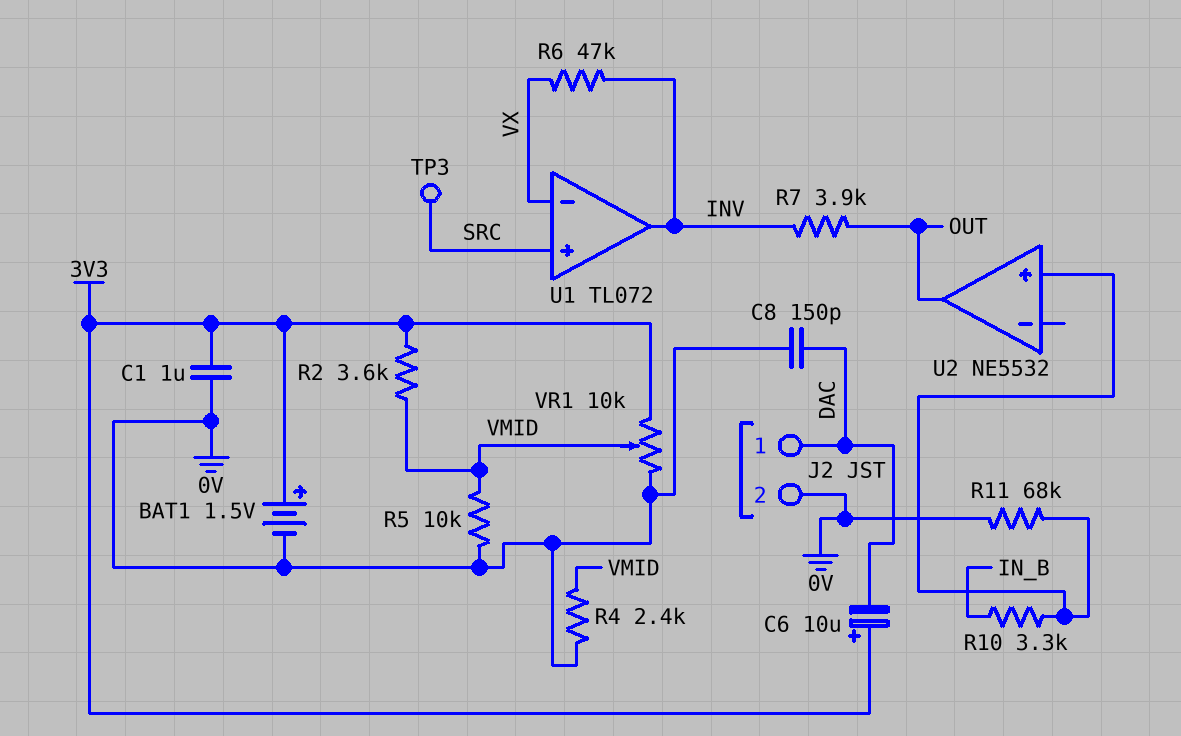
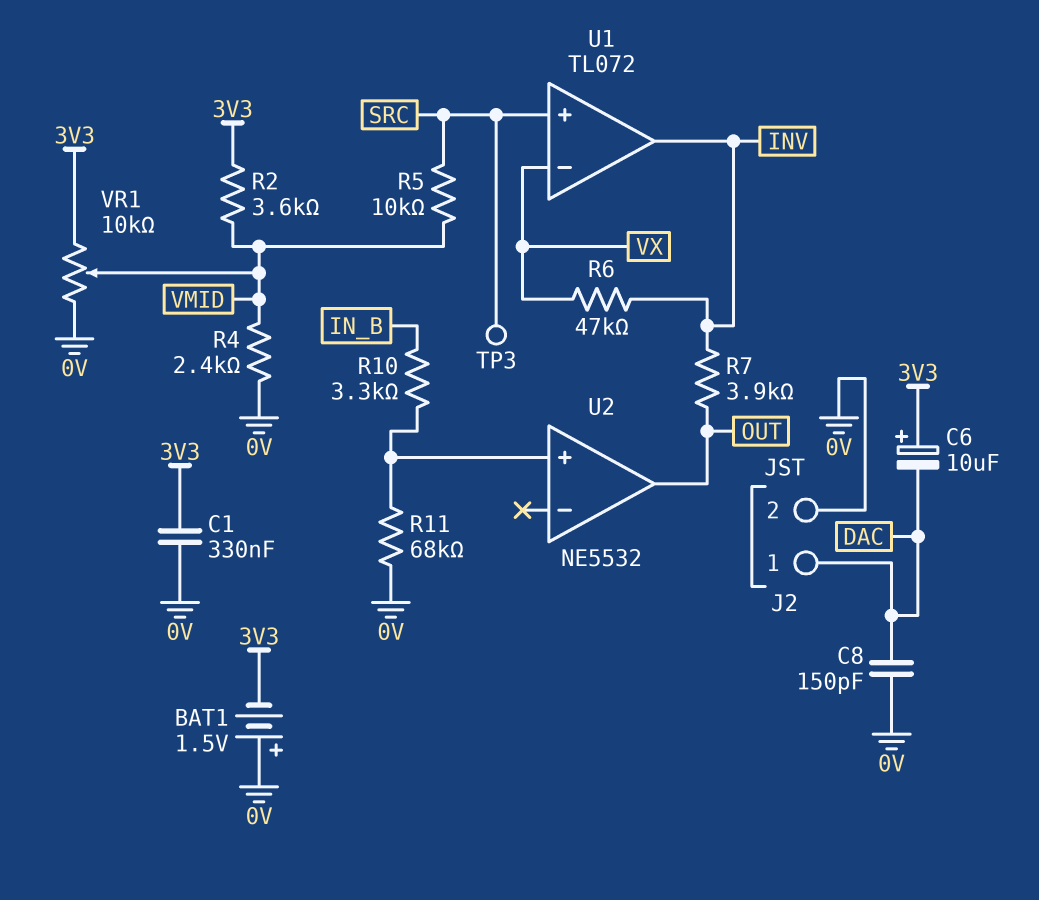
BAT1: 1.5V (plus 3V3, minus 0V) -> 1.5V (plus 0V, minus 3V3)
C1: 1uF (0V, 3V3) -> 330nF (0V, 3V3)
R5: 10k (0V, VMID) -> 10k (SRC, VMID)

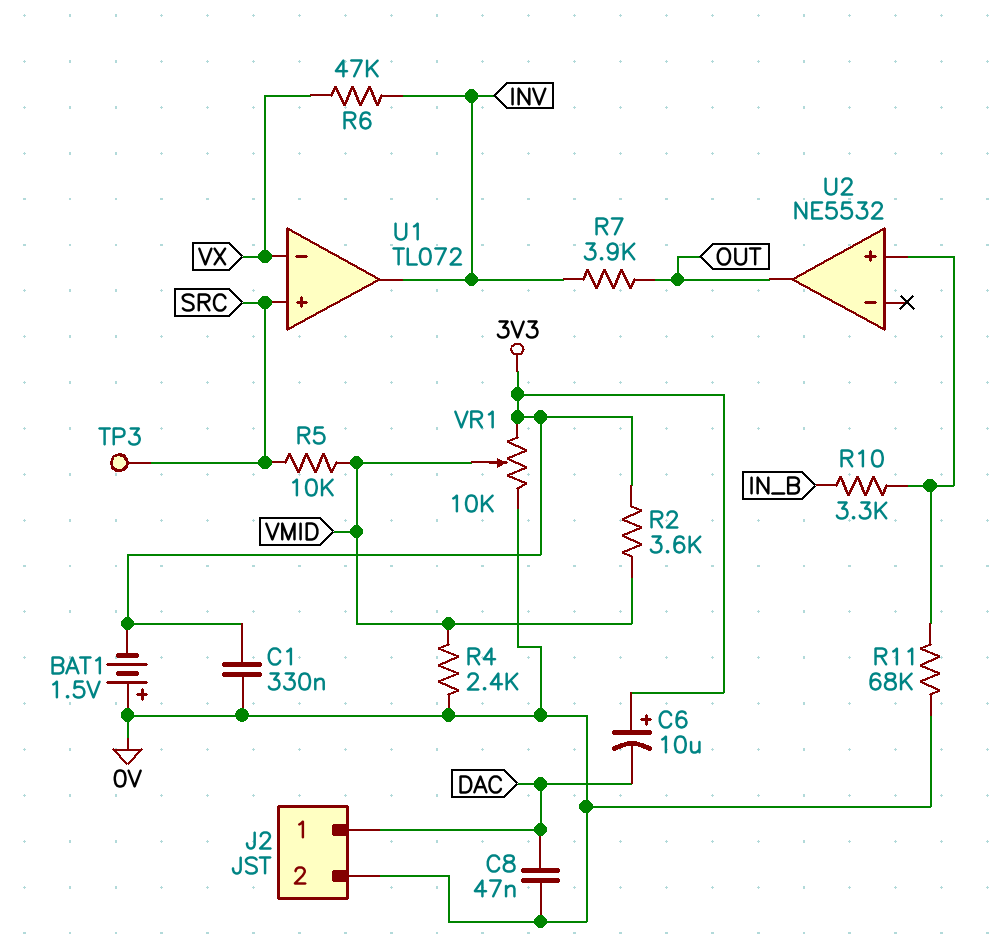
C8: 150pF (0V, DAC) -> 47nF (0V, DAC)

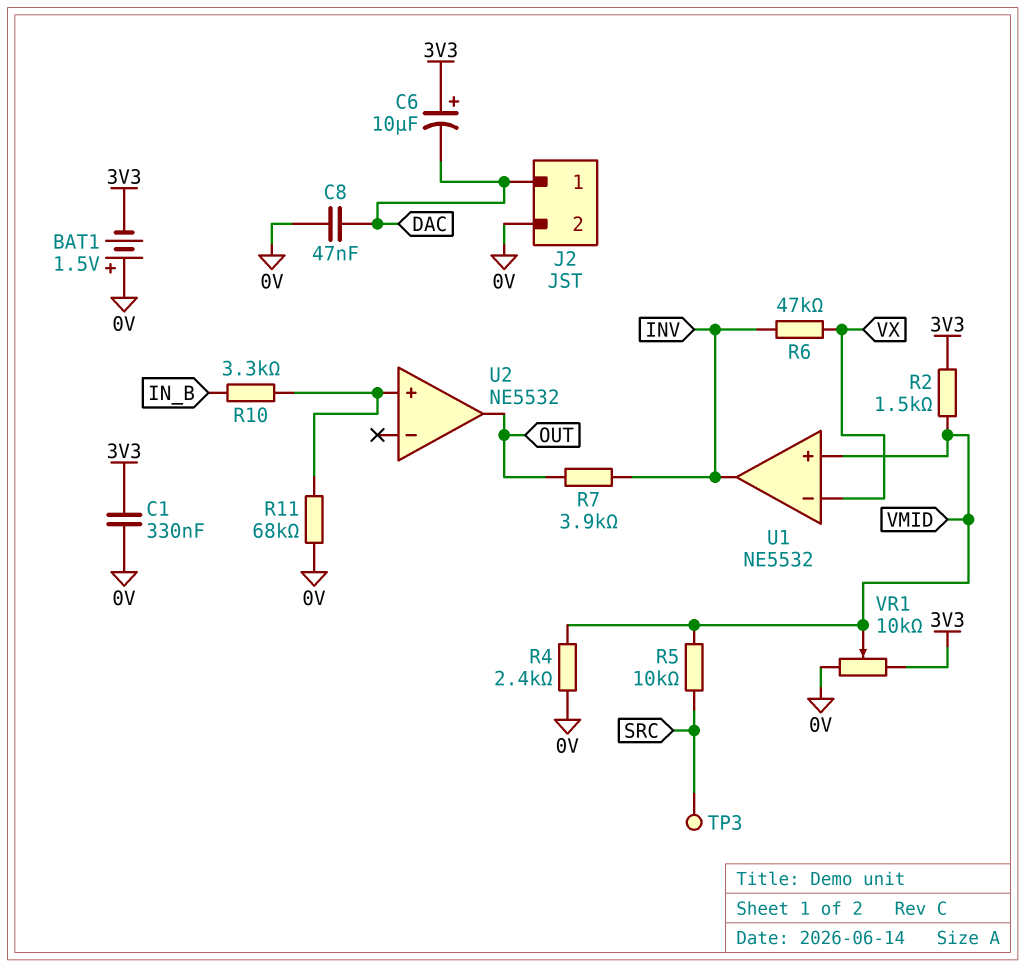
R2: 3.6k (3V3, VMID) -> 1.5k (3V3, VMID)
U1: TL072 -> NE5532
U1 pin in+: SRC -> VMID

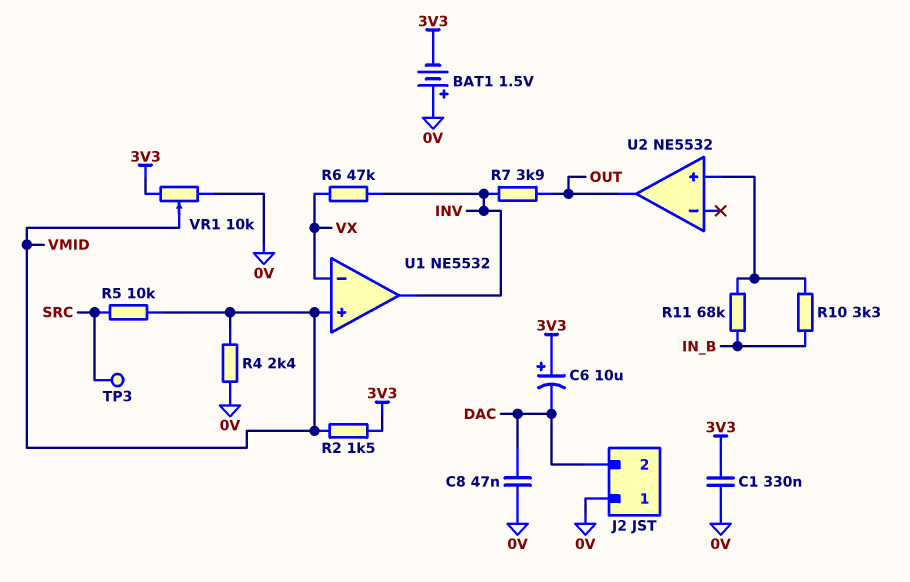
J2 pin 1: DAC -> 0V
J2 pin 2: 0V -> DAC
R11: 68k (0V, U2/in+) -> 68k (IN_B, U2/in+)

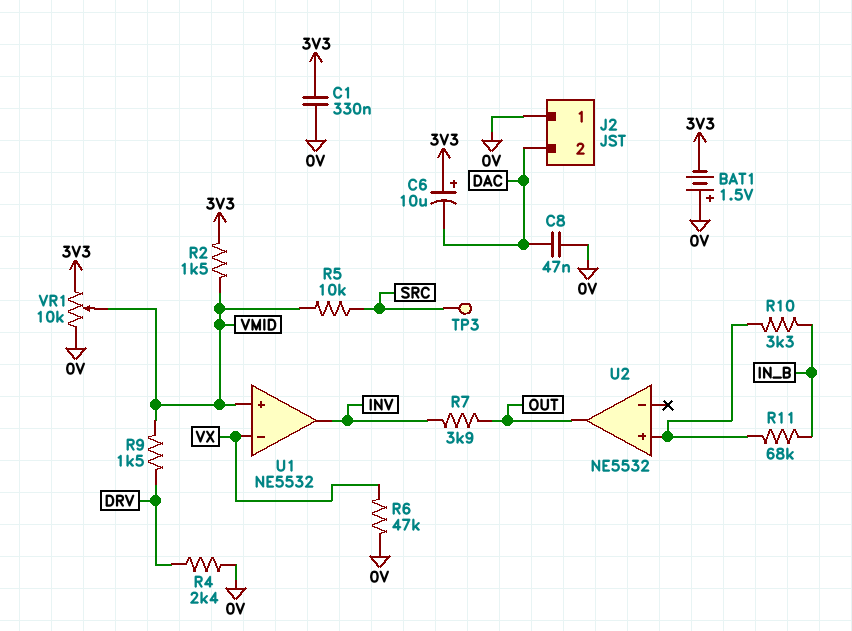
R4: 2.4k (0V, VMID) -> 2.4k (0V, DRV)
R6: 47k (INV, VX) -> 47k (0V, VX)
R9: none -> 1.5k (DRV, VMID)

